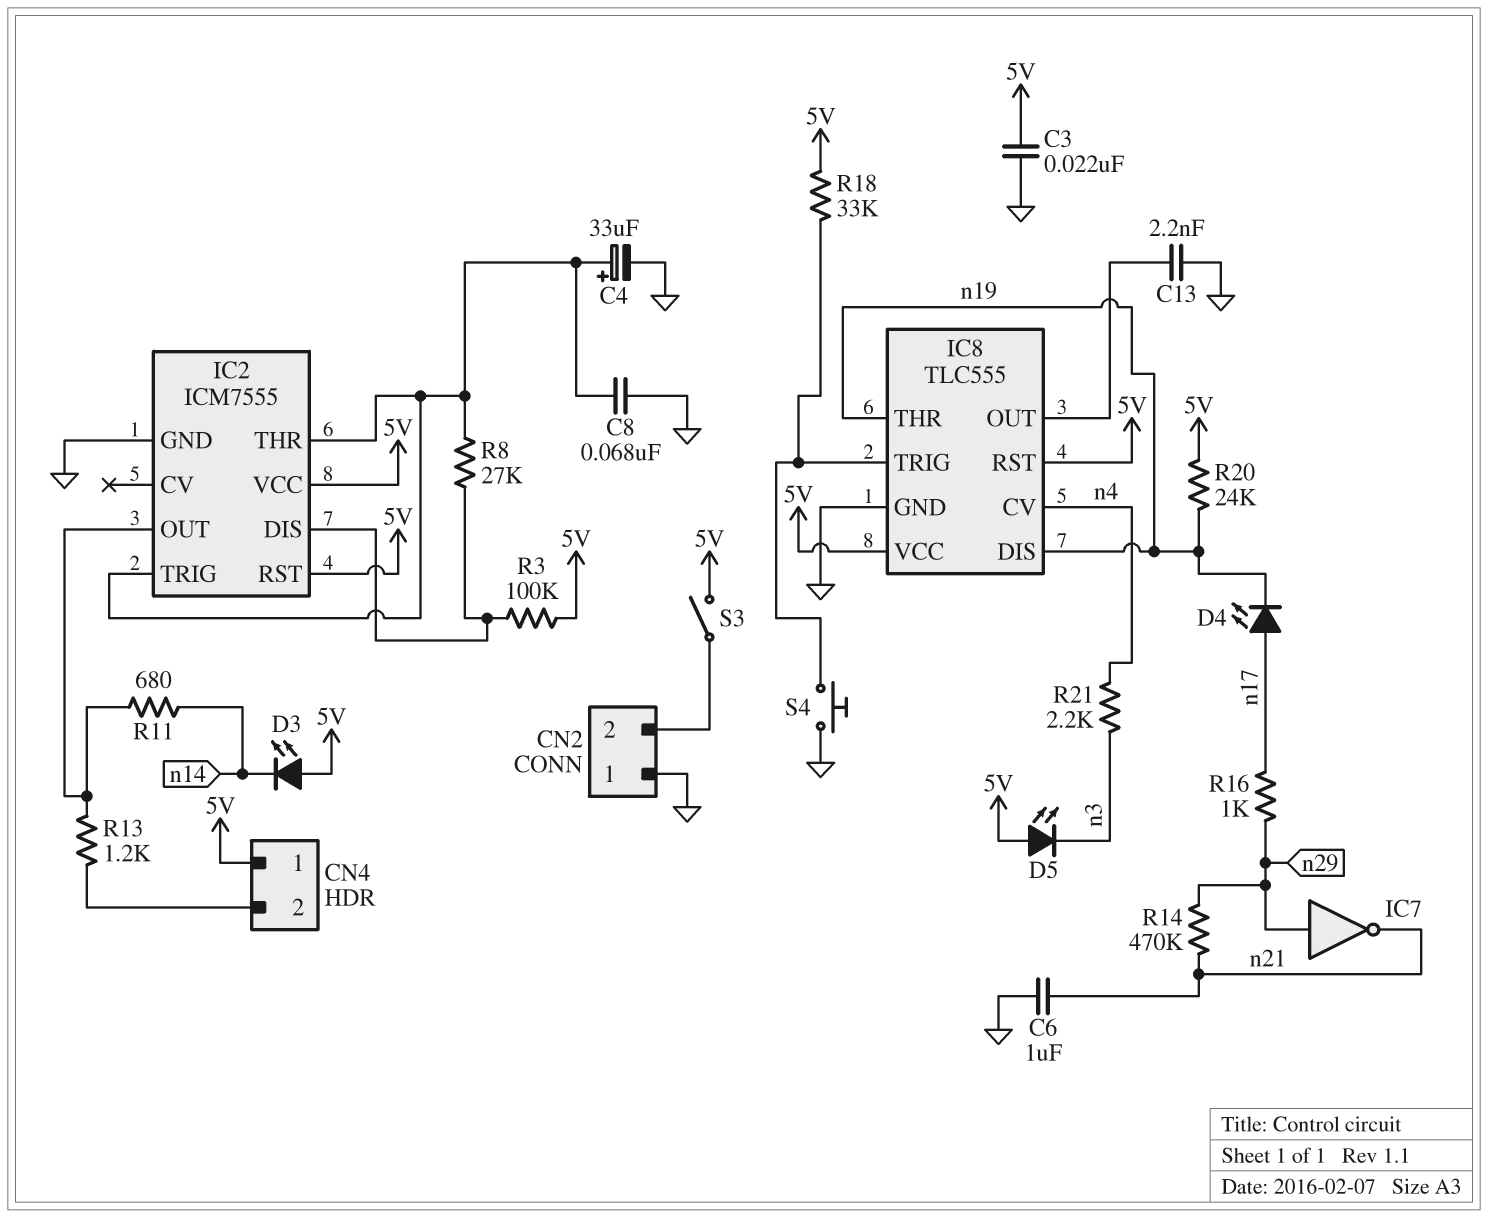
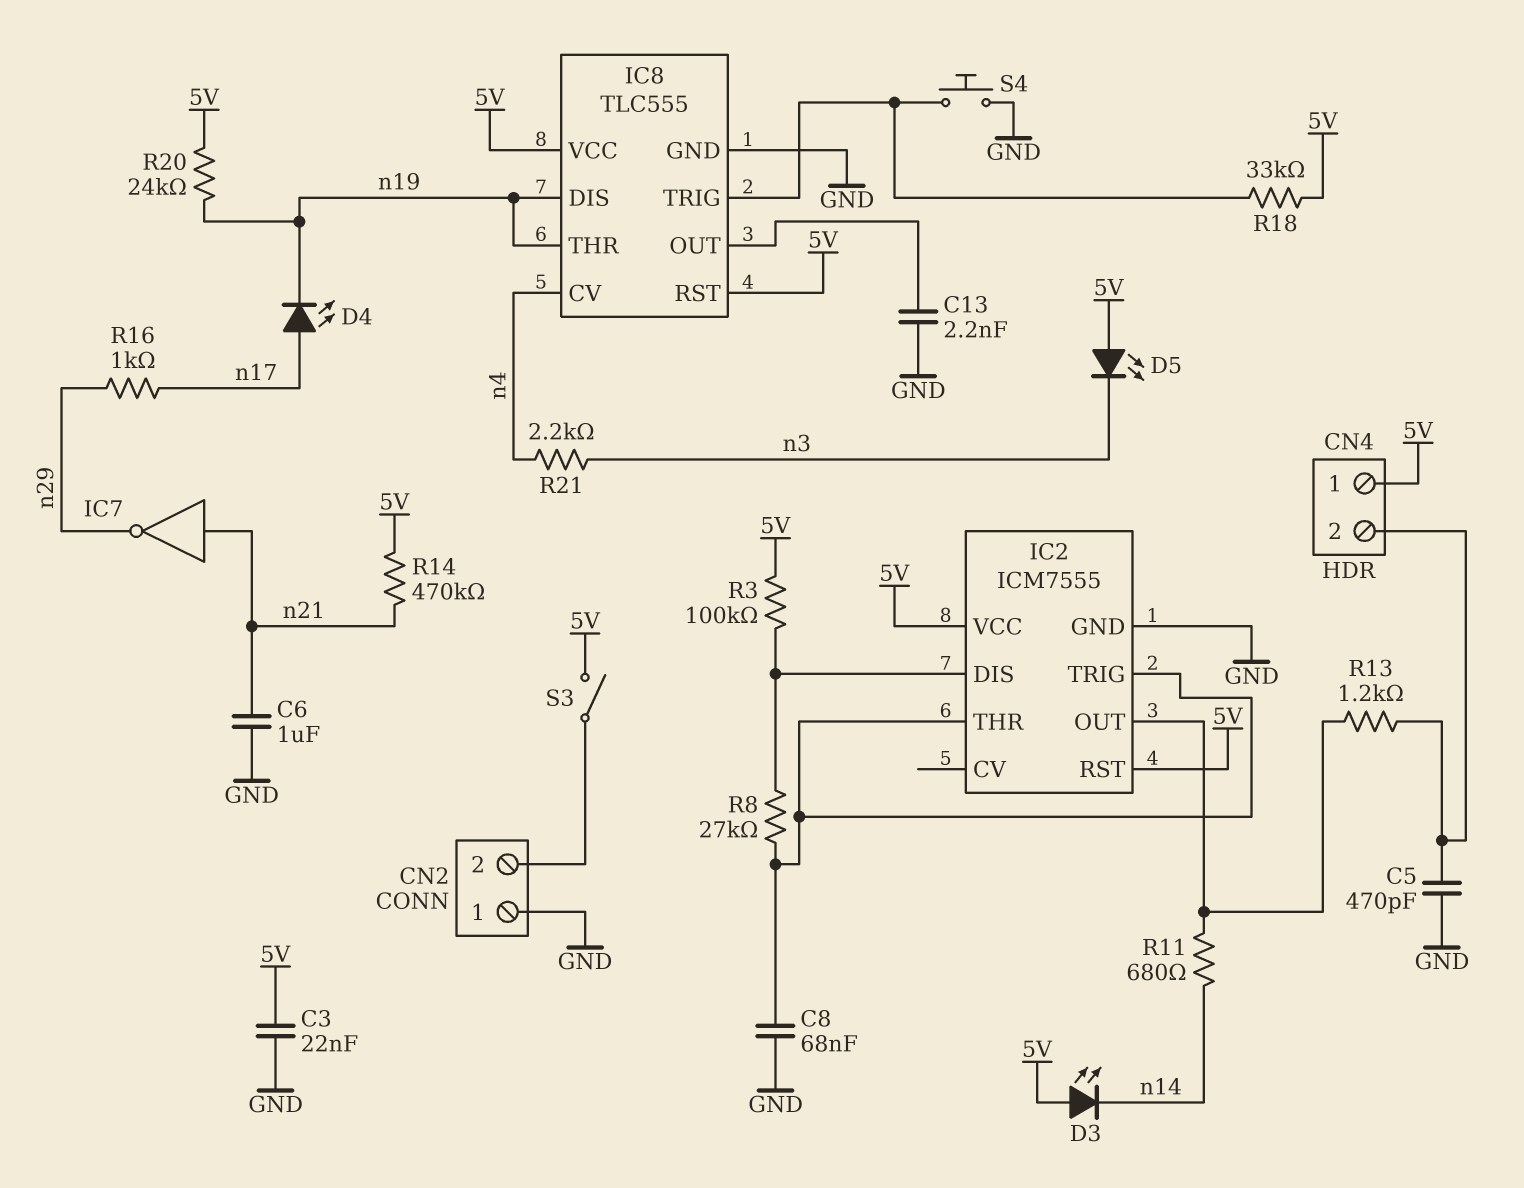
C4: 33uF (plus IC2/THR, minus GND) -> none
C5: none -> 470pF (CN4/2, GND)
IC7: NOT (in n29, out n21) -> NOT (in n21, out n29)
R14: 470k (n21, n29) -> 470k (5V, n21)

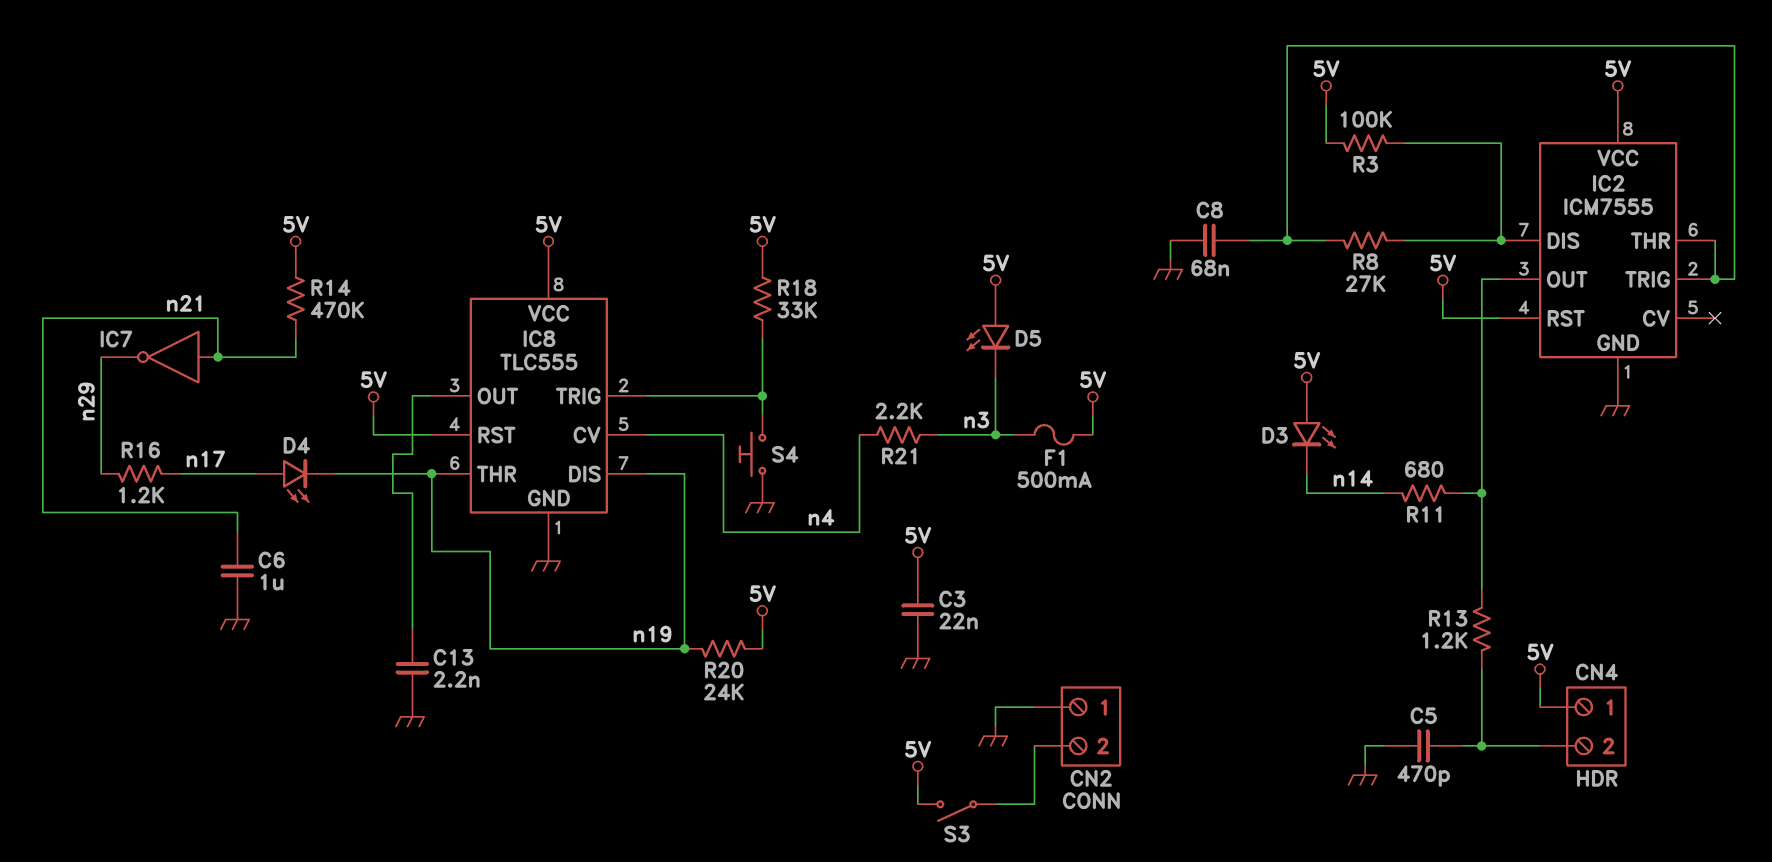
F1: none -> 500mA (5V, n3)
R16: 1k (n17, n29) -> 1.2k (n17, n29)

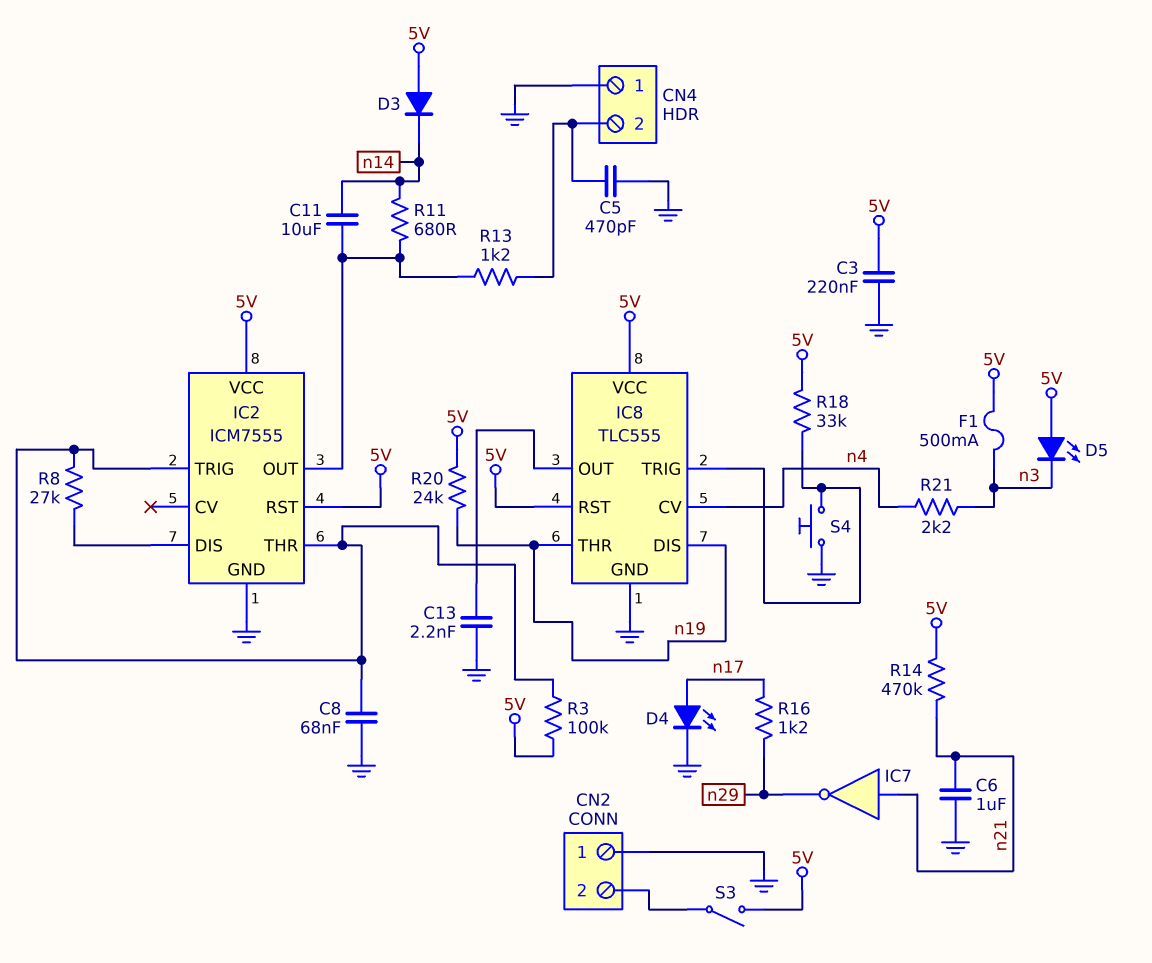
C3: 22nF (5V, GND) -> 220nF (5V, GND)
C11: none -> 10uF (IC2/OUT, n14)
CN4 pin 1: 5V -> GND
D3: LED (A 5V, K n14) -> diode (A 5V, K n14)
D4: LED (A n17, K n19) -> LED (A n17, K GND)
R3: 100k (5V, IC2/DIS) -> 100k (5V, IC2/THR)

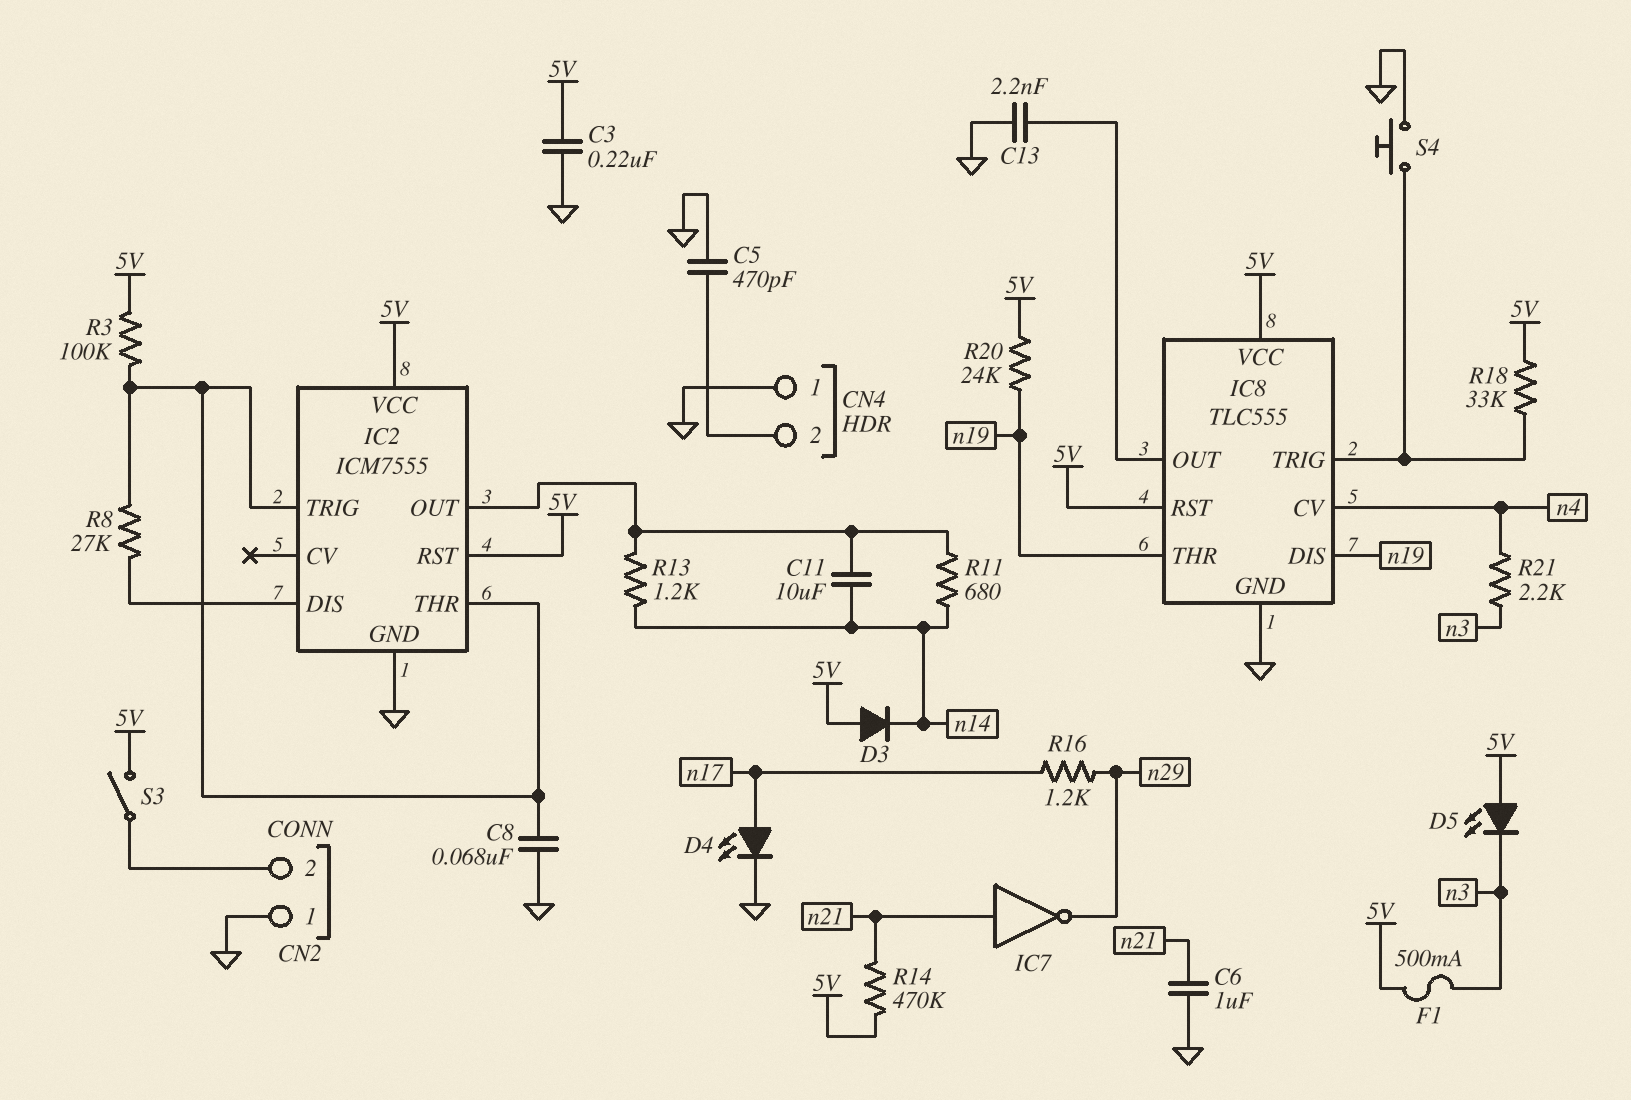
R13: 1.2k (CN4/2, IC2/OUT) -> 1.2k (IC2/OUT, n14)

